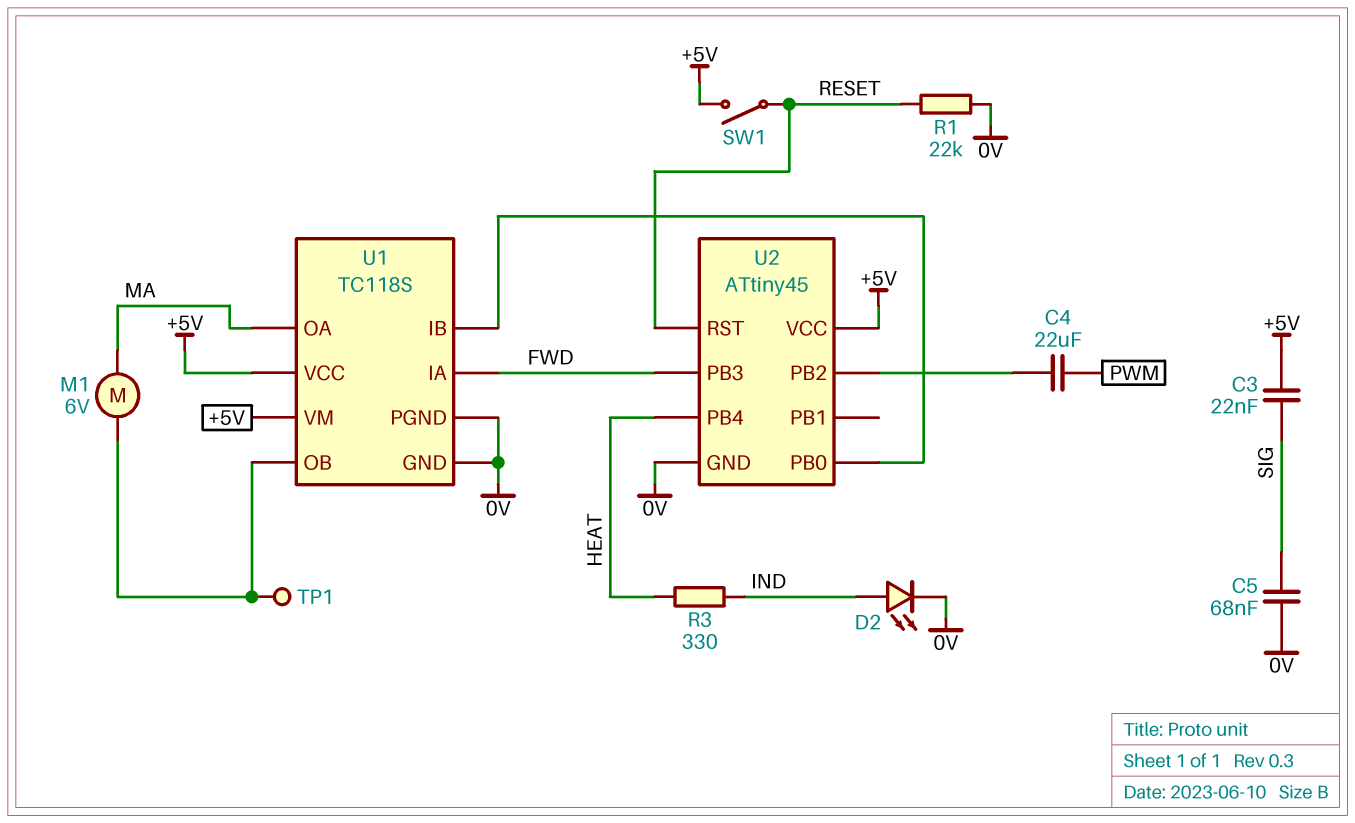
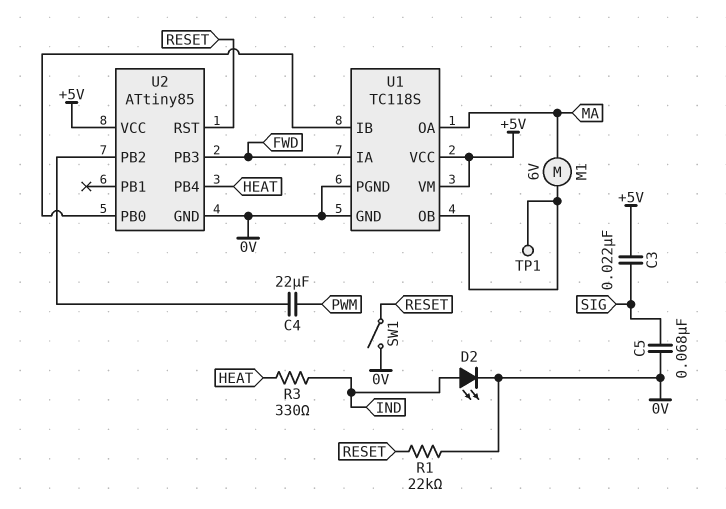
SW1: switch (+5V, RESET) -> switch (0V, RESET)
U2: ATtiny45 -> ATtiny85

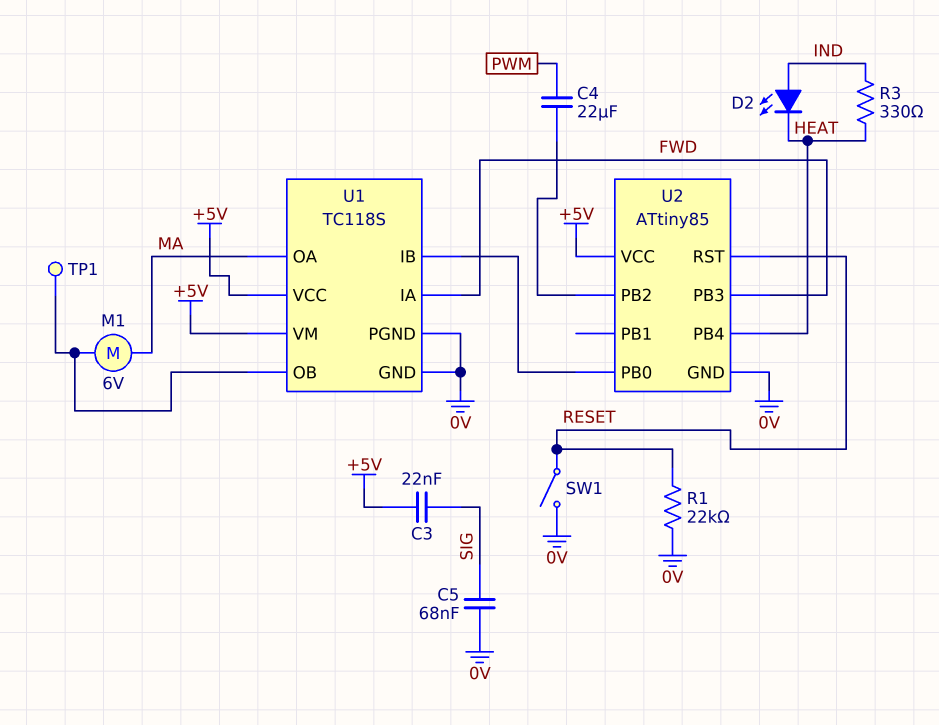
D2: LED (A IND, K 0V) -> LED (A IND, K HEAT)

